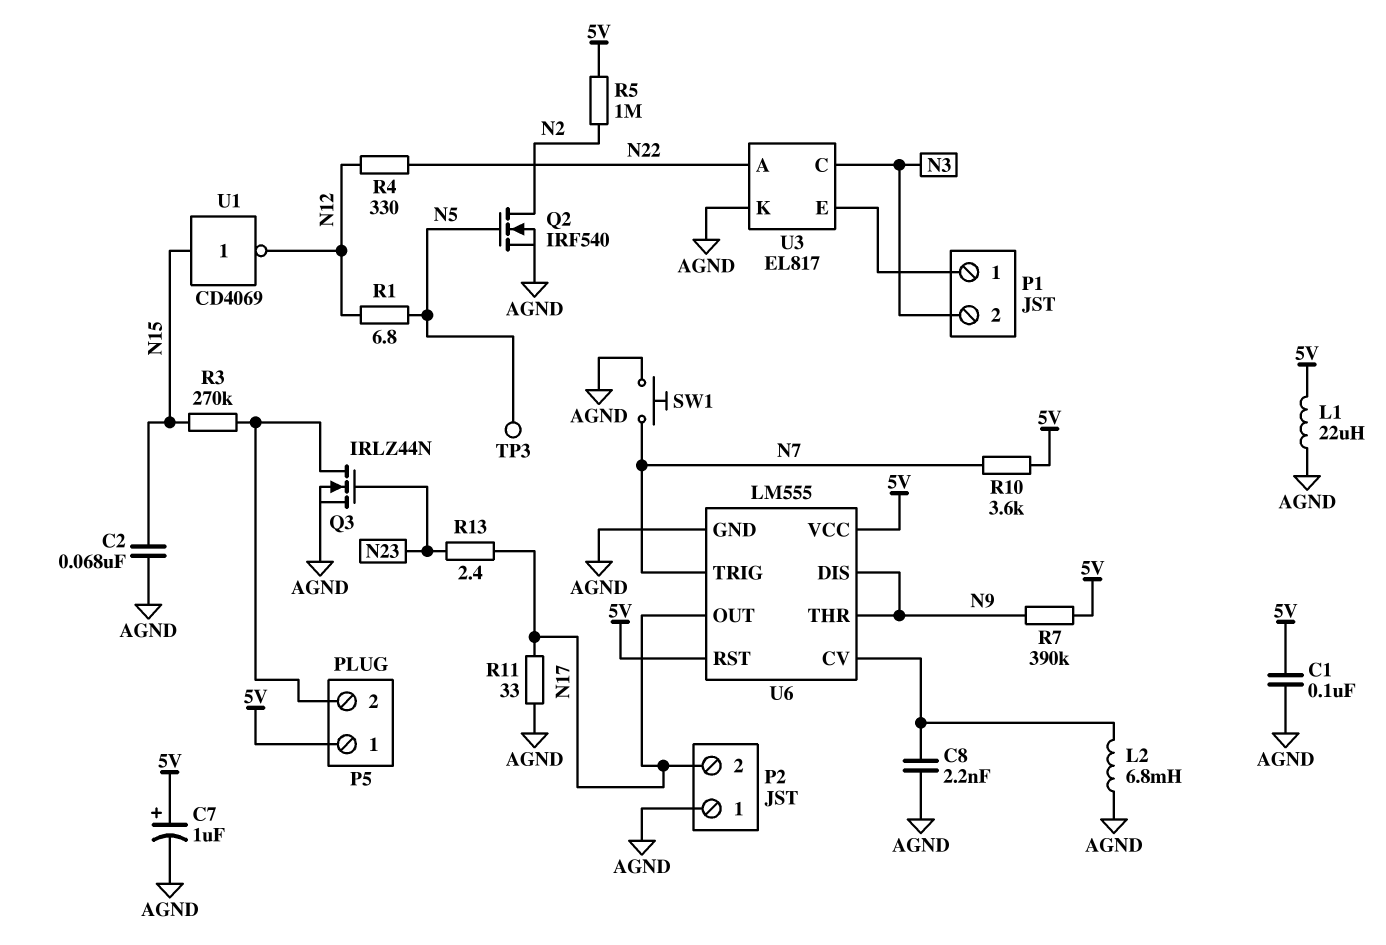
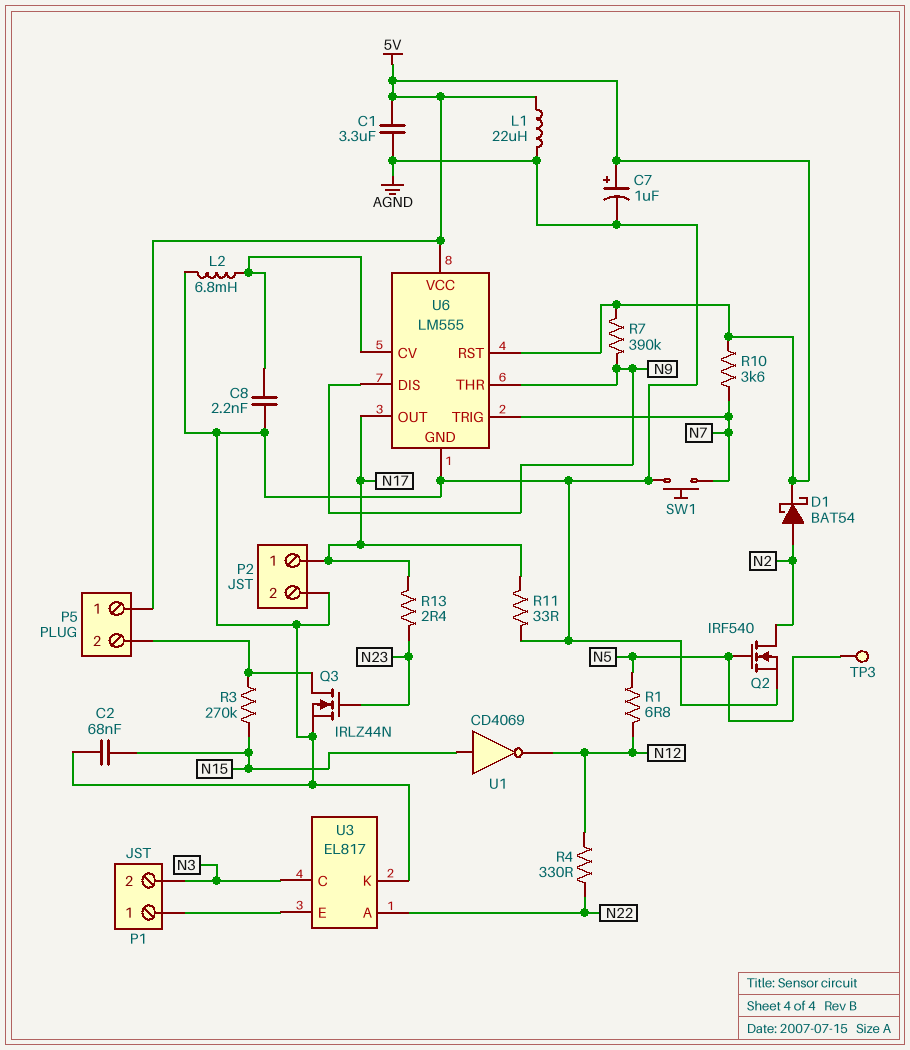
C1: 100nF (5V, AGND) -> 3.3uF (5V, AGND)
D1: none -> schottky BAT54 (A N2, K 5V)
P2 pin 1: AGND -> N17
P2 pin 2: N17 -> AGND
R5: 1M (5V, N2) -> none

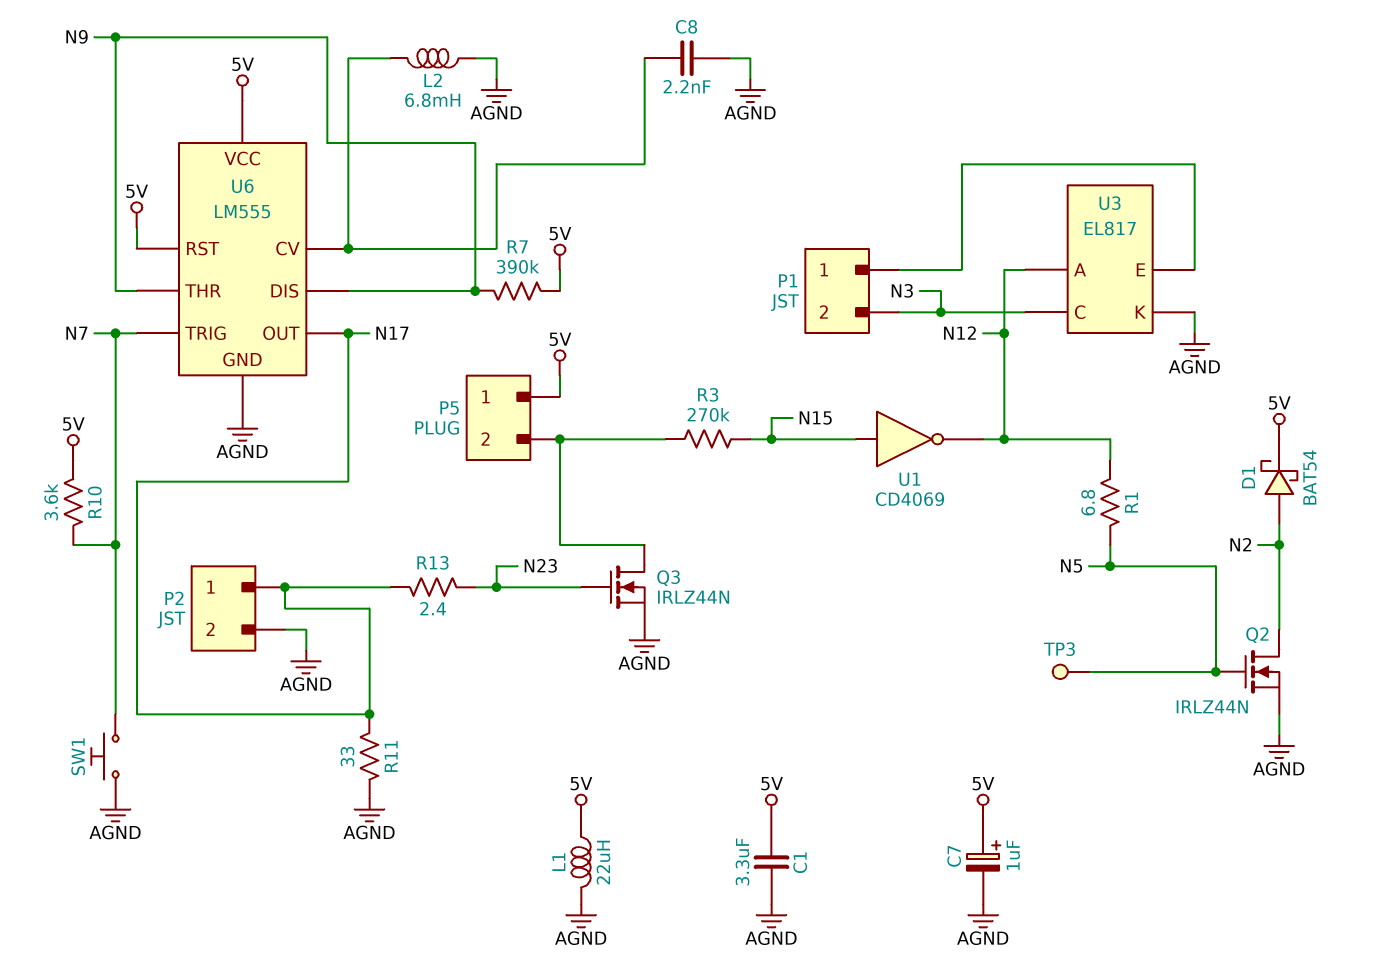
C2: 68nF (AGND, N15) -> none
Q2: NMOS IRF540 (G N5, D N2, S AGND) -> NMOS IRLZ44N (G N5, D N2, S AGND)
R4: 330 (N12, N22) -> none
U3 pin A: N22 -> N12

